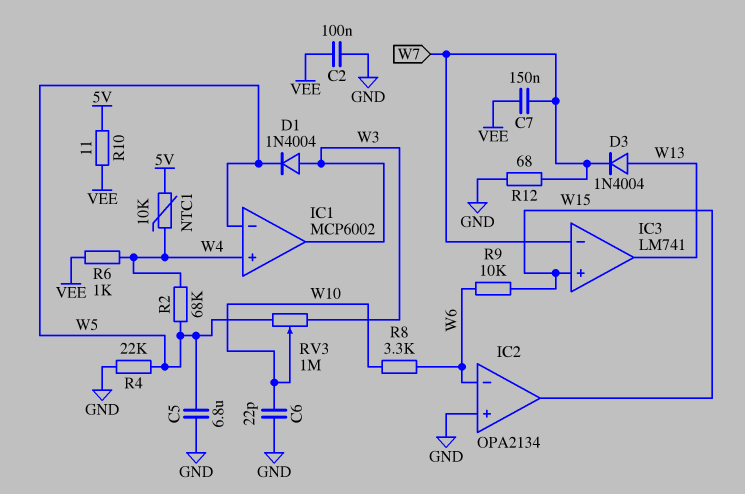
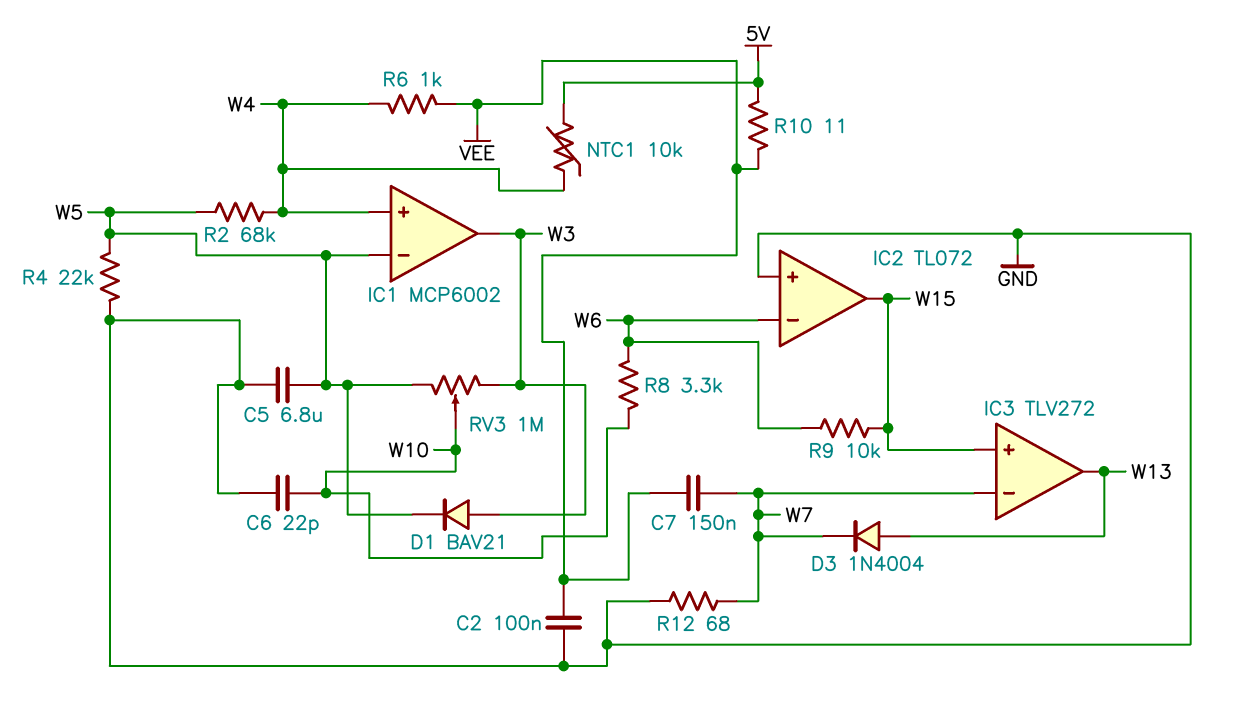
D1: diode 1N4004 (A W3, K W5) -> diode BAV21 (A W3, K W5)
IC2: OPA2134 -> TL072
IC3: LM741 -> TLV272

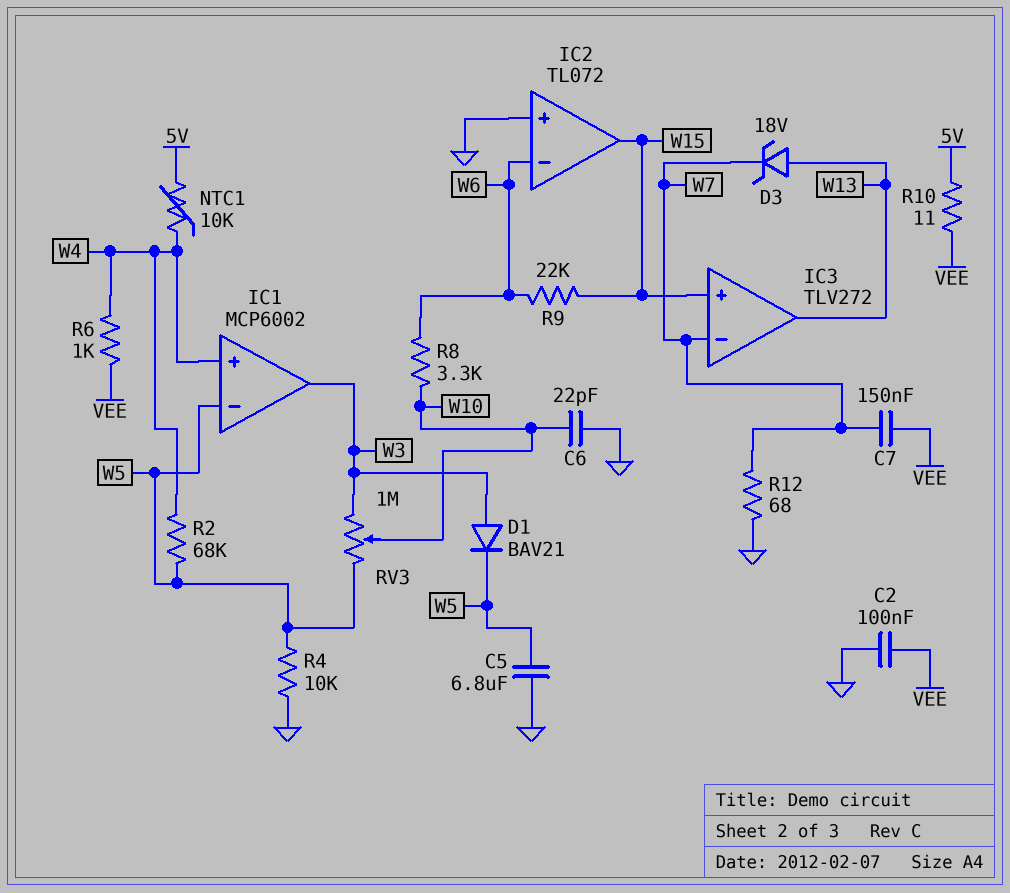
D3: diode 1N4004 (A W13, K W7) -> zener 18V (A W13, K W7)
R4: 22k (GND, W5) -> 10k (GND, W5)
R9: 10k (W6, W15) -> 22k (W6, W15)

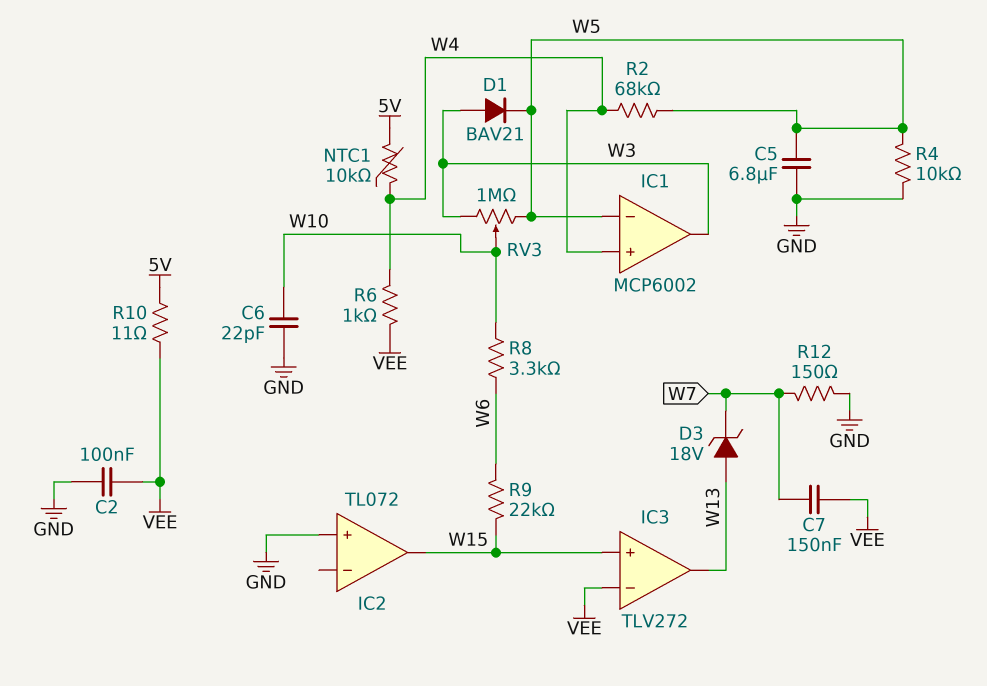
IC2 pin in-: W6 -> none
IC3 pin in-: W7 -> VEE
R12: 68 (GND, W7) -> 150 (GND, W7)

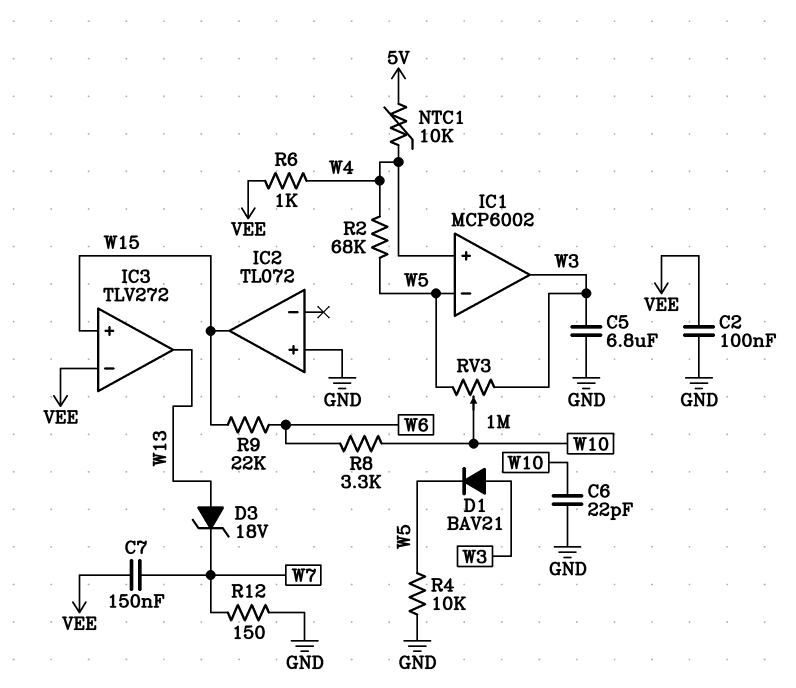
C5: 6.8uF (GND, W5) -> 6.8uF (GND, W3)
R10: 11 (5V, VEE) -> none

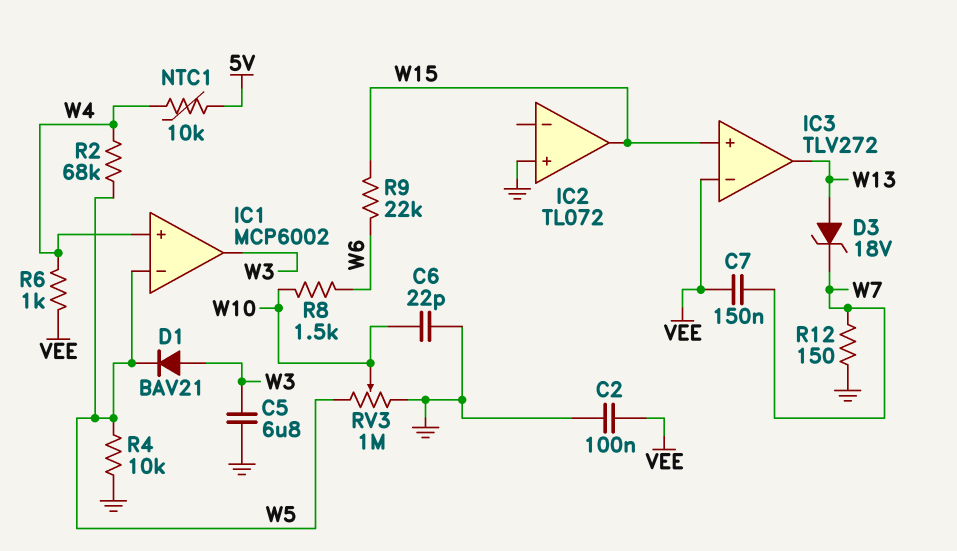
R8: 3.3k (W6, W10) -> 1.5k (W6, W10)
RV3: 1M (W3, W5, wiper W10) -> 1M (GND, W5, wiper W10)

